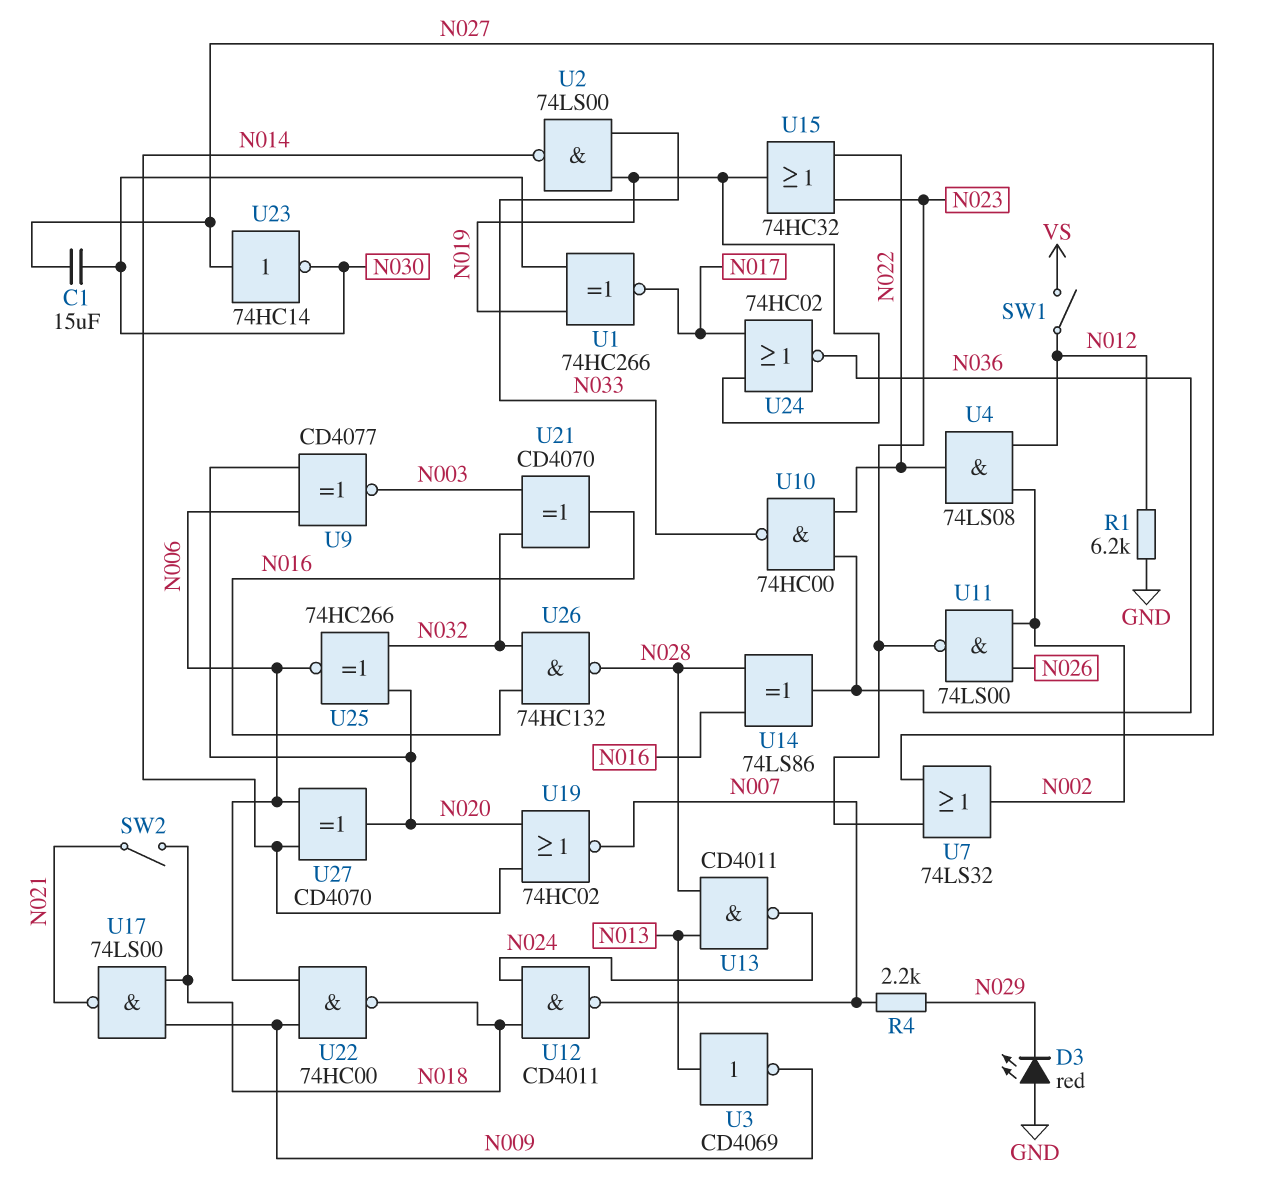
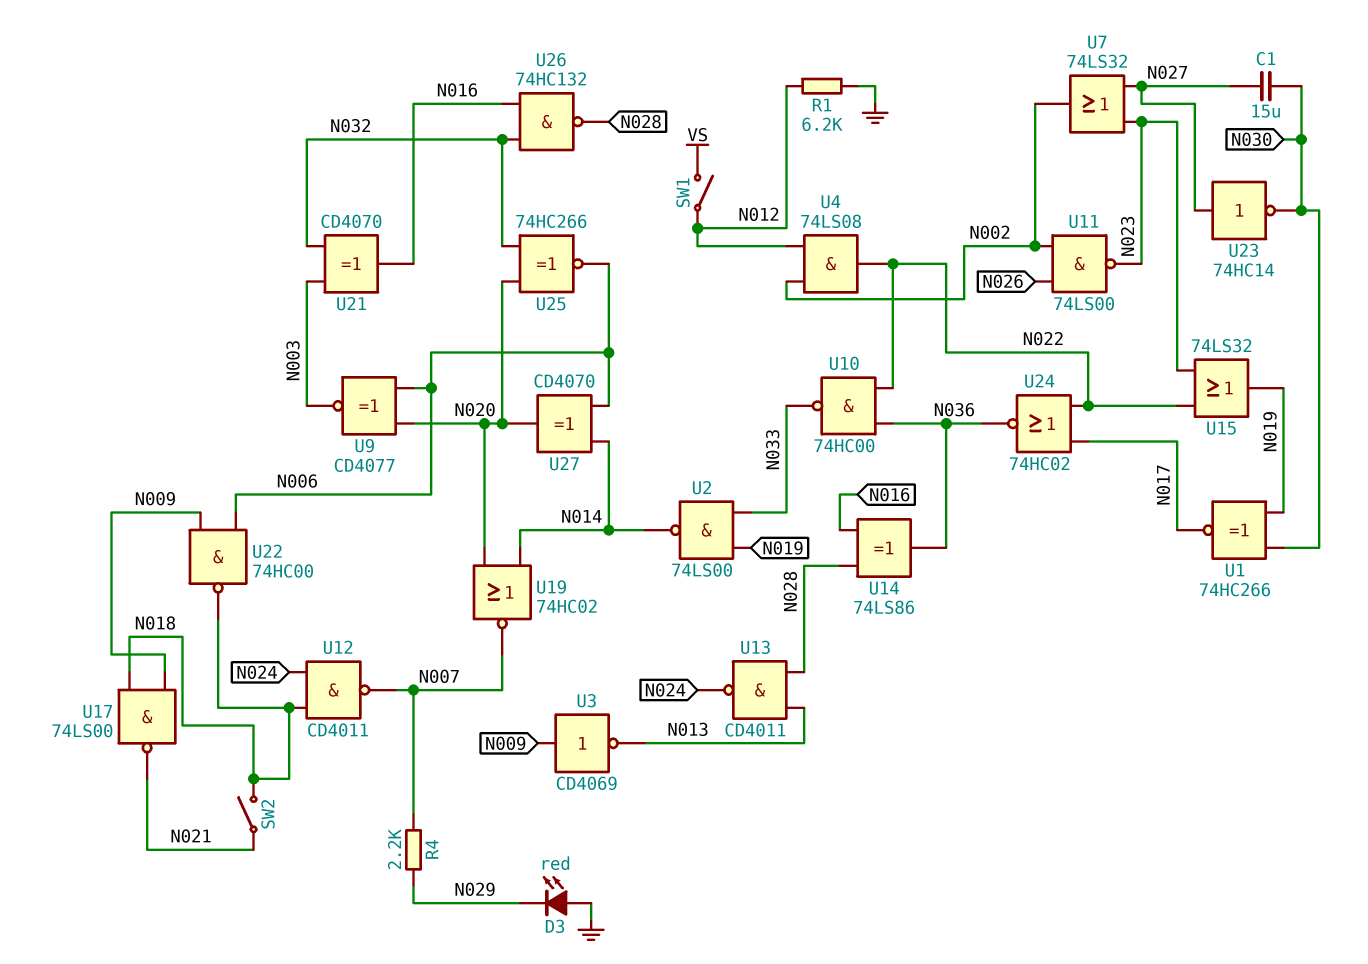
U3: NOT CD4069 (in N013, out N009) -> NOT CD4069 (in N009, out N013)
U15: OR 74HC32 (in N022, in N023, out N019) -> OR 74LS32 (in N022, in N023, out N019)
U24: NOR 74HC02 (in N017, in N019, out N036) -> NOR 74HC02 (in N017, in N022, out N036)

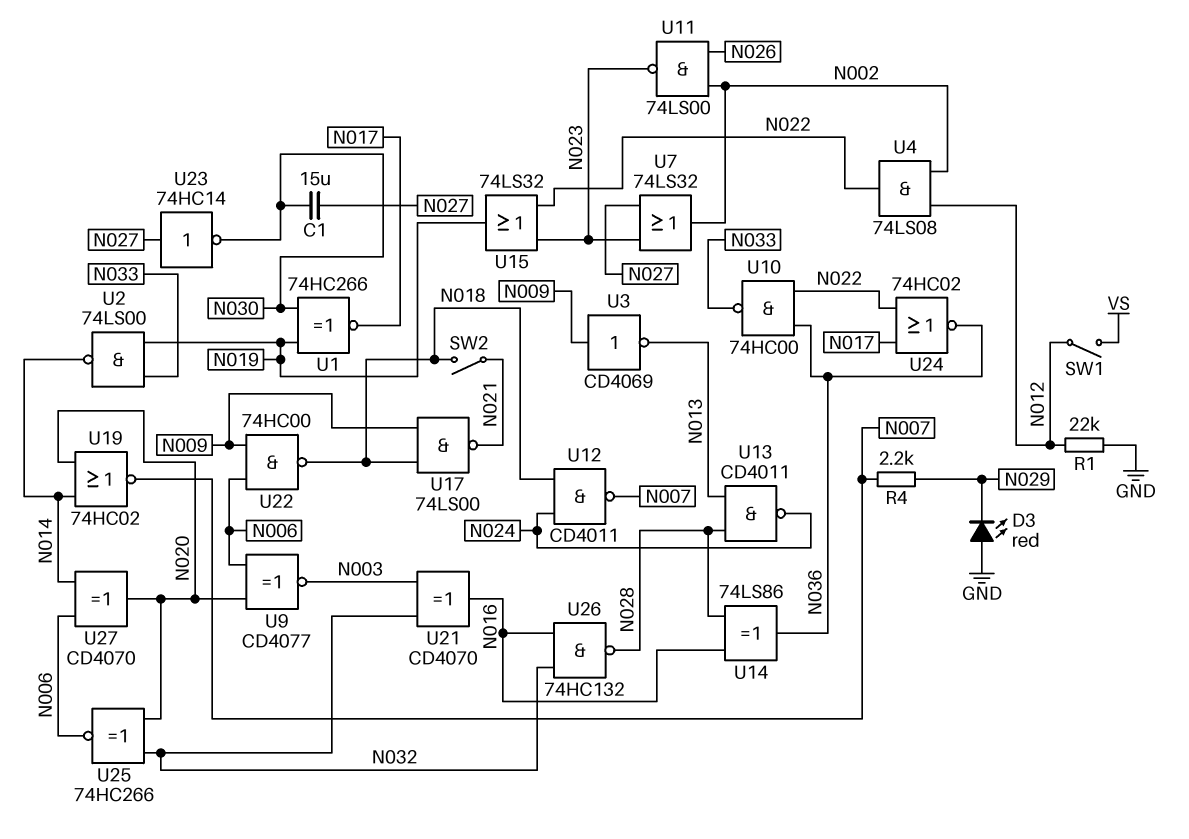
R1: 6.2k (GND, N012) -> 22k (GND, N012)

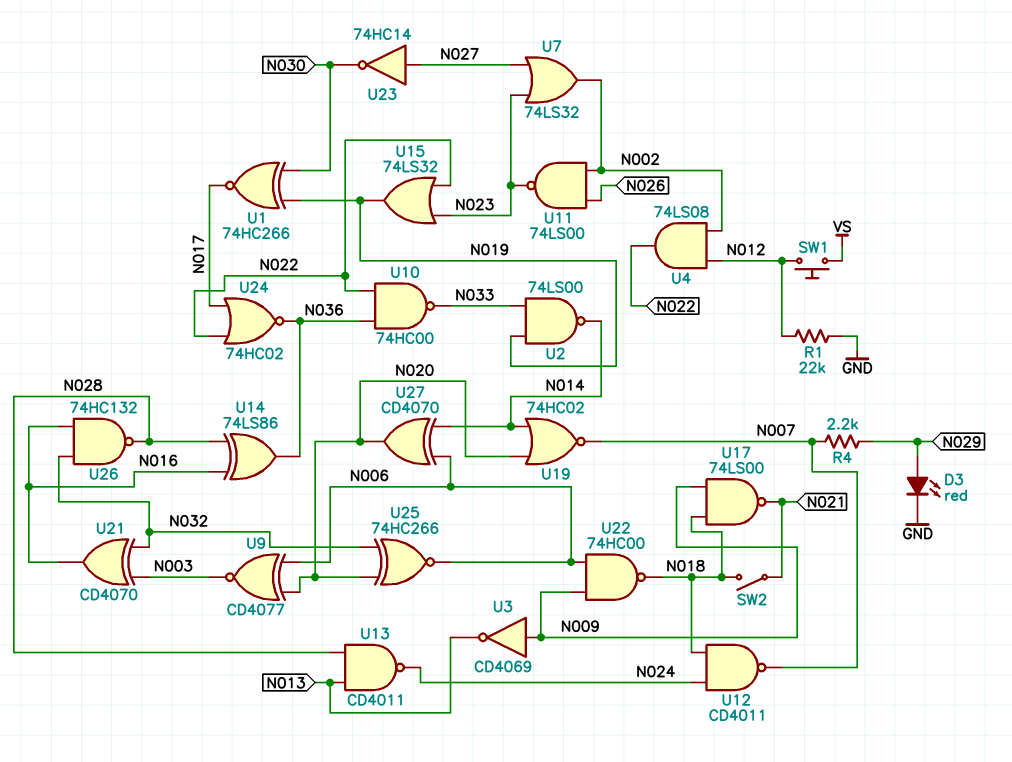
C1: 15uF (N027, N030) -> none
D3: LED red (A GND, K N029) -> LED red (A N029, K GND)
SW1: switch (N012, VS) -> button (N012, VS)

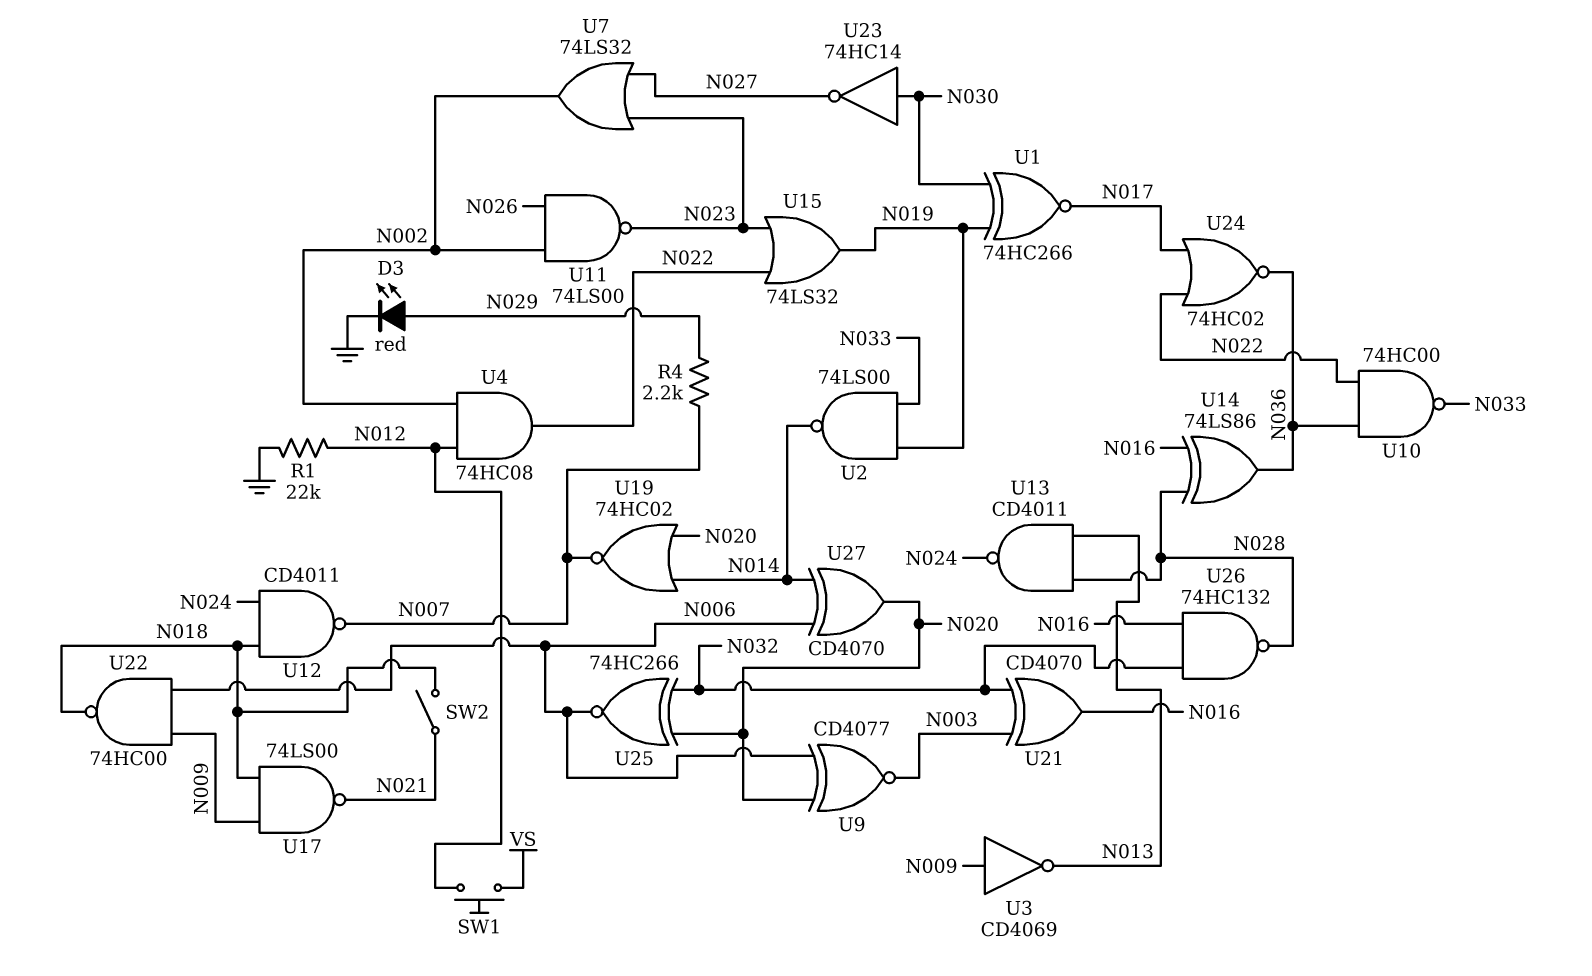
U4: AND 74LS08 (in N002, in N012, out N022) -> AND 74HC08 (in N002, in N012, out N022)
U23: NOT 74HC14 (in N027, out N030) -> NOT 74HC14 (in N030, out N027)

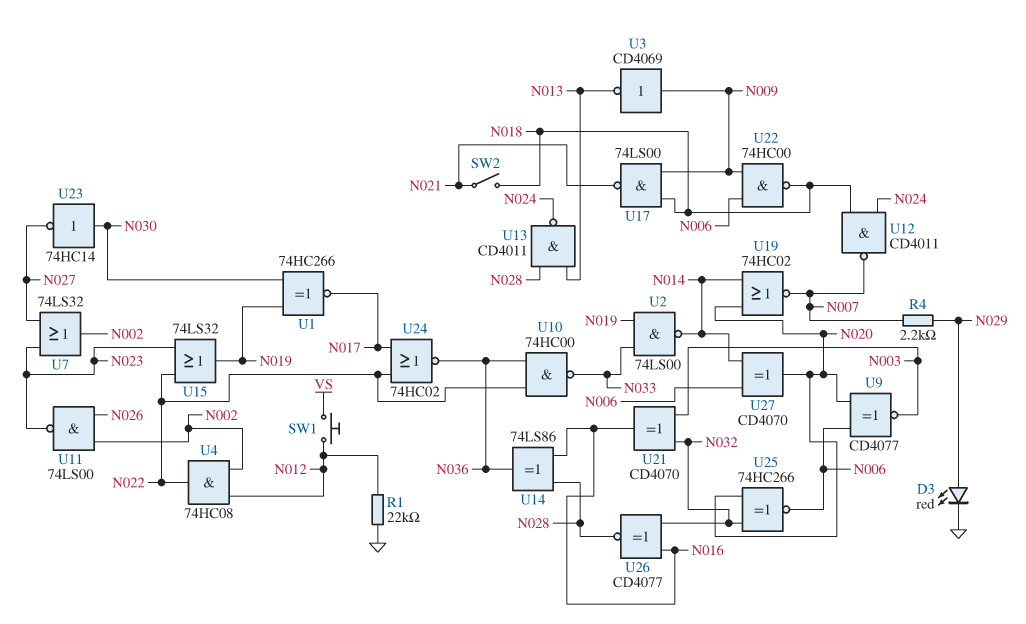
U26: NAND 74HC132 (in N016, in N032, out N028) -> XNOR CD4077 (in N016, in N032, out N028)

